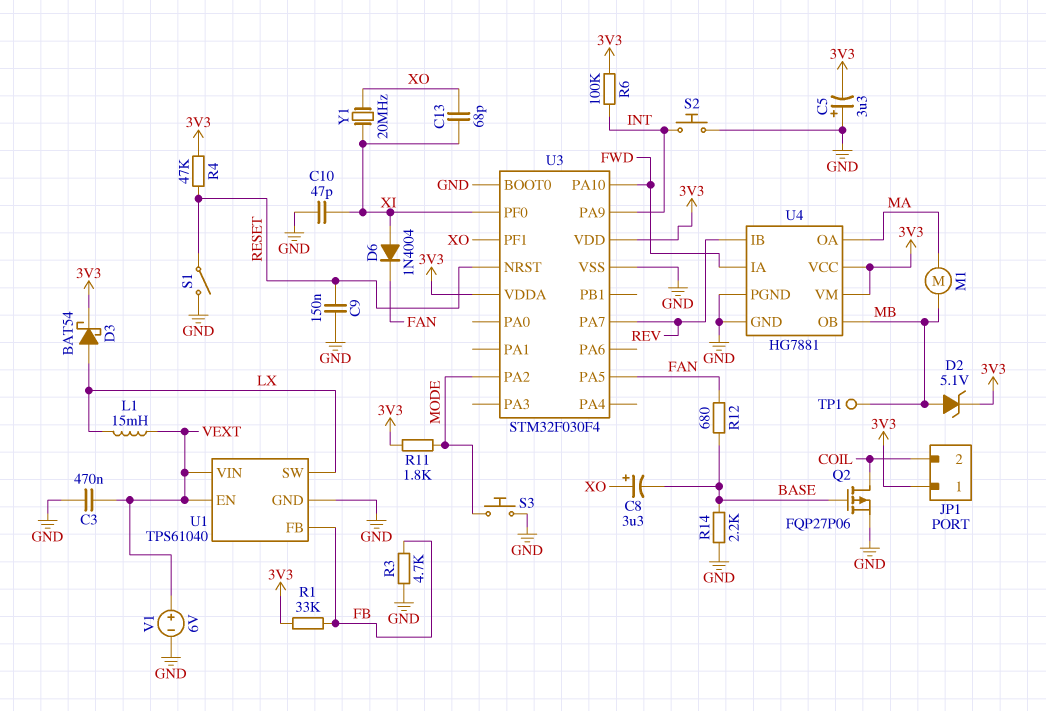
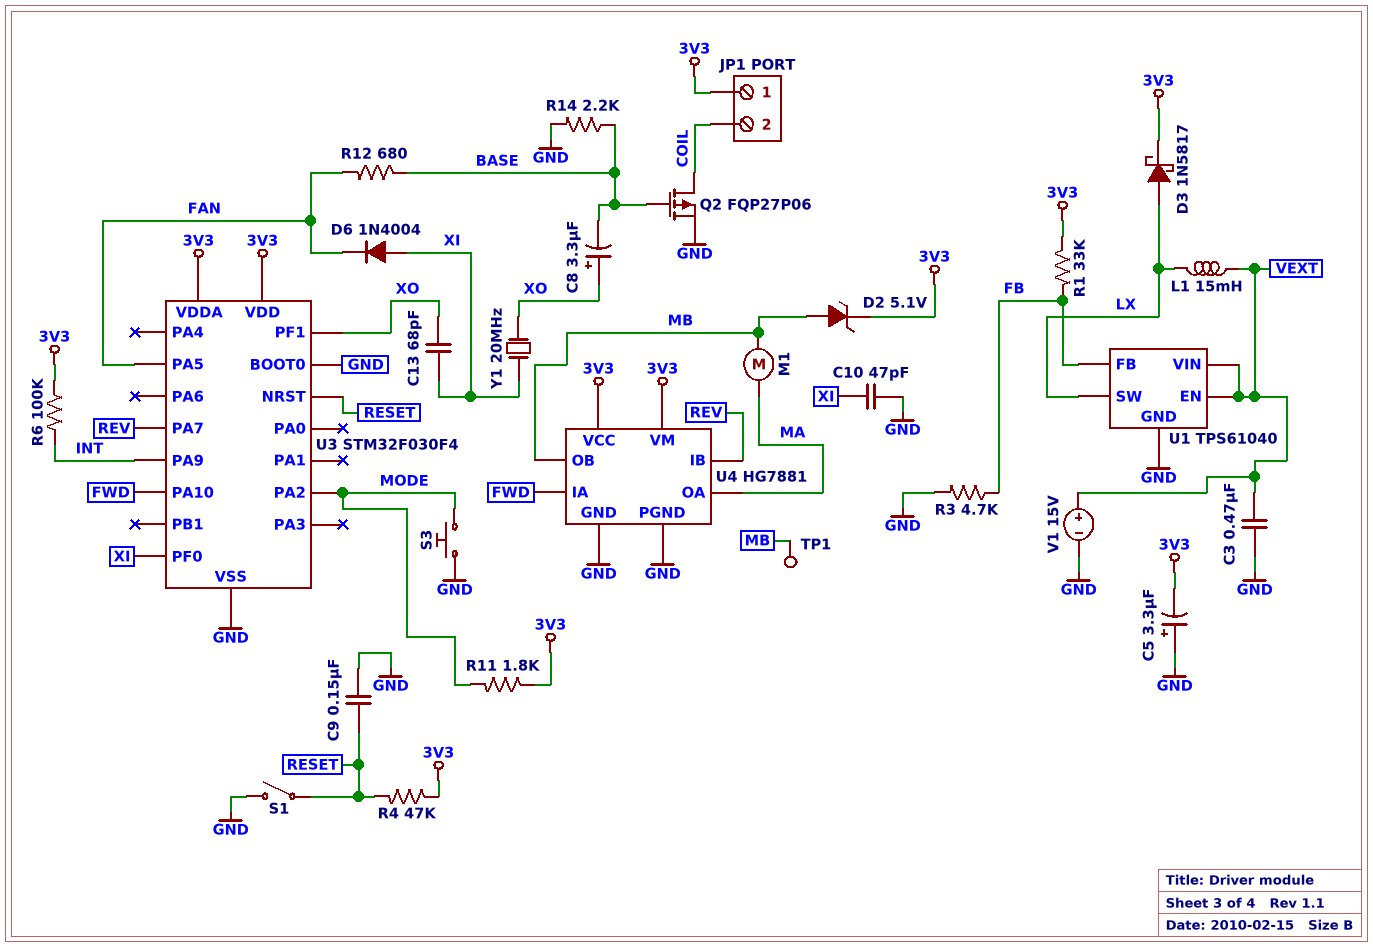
D3: schottky BAT54 (A LX, K 3V3) -> schottky 1N5817 (A LX, K 3V3)
S2: button (GND, INT) -> none
V1: 6V (plus VEXT, minus GND) -> 15V (plus VEXT, minus GND)

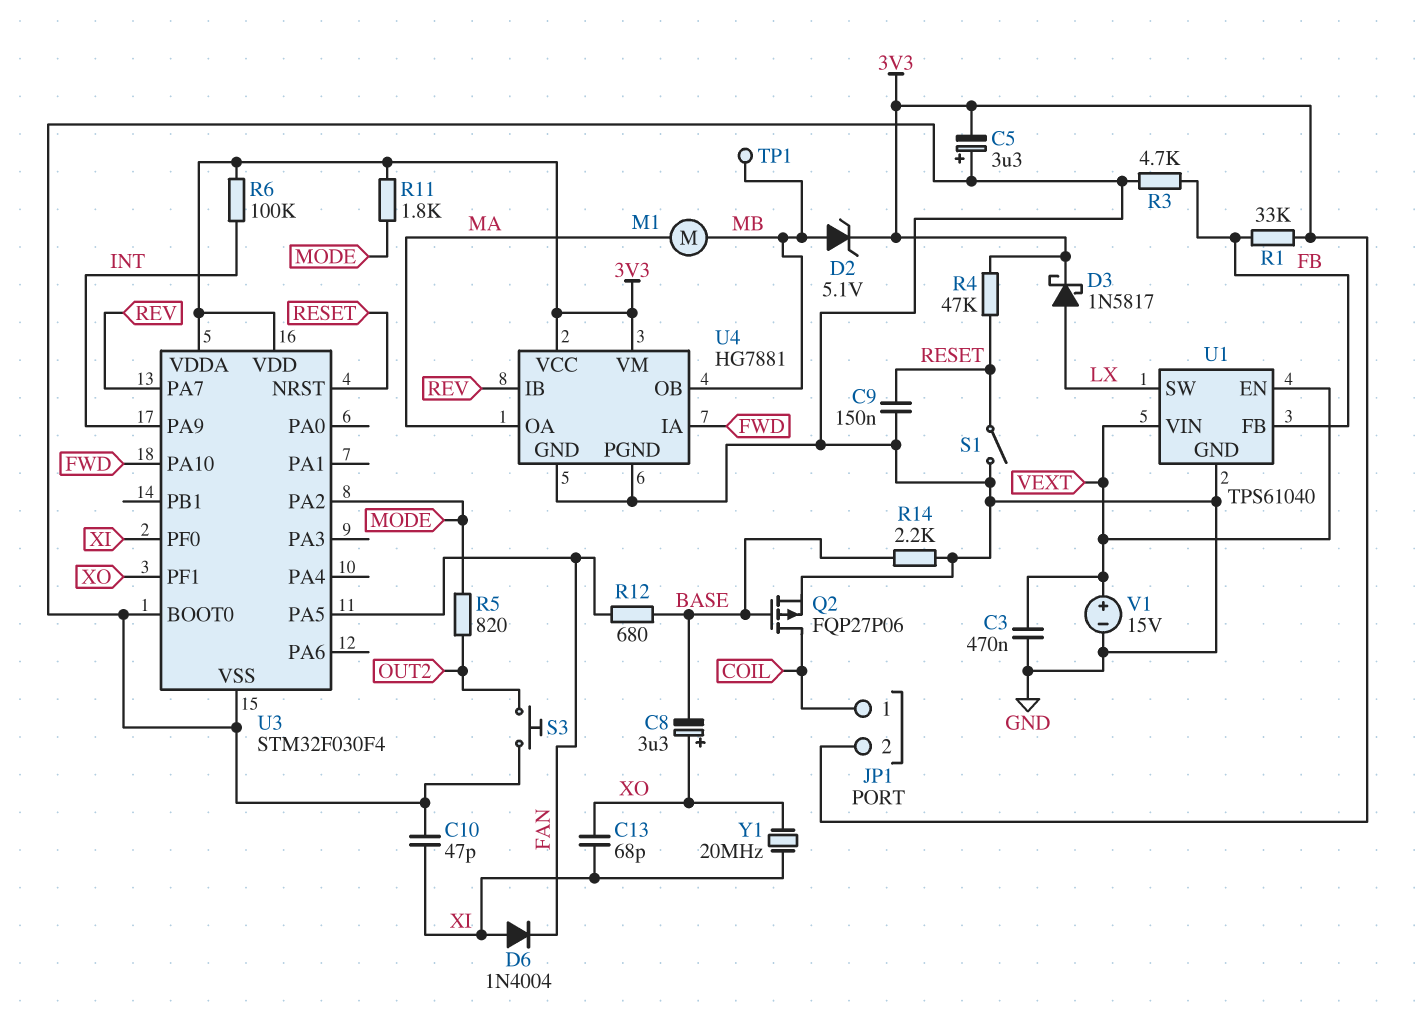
JP1 pin 1: 3V3 -> COIL
JP1 pin 2: COIL -> 3V3
L1: 15mH (LX, VEXT) -> none
R5: none -> 820 (MODE, OUT2)
S3: button (GND, MODE) -> button (GND, OUT2)

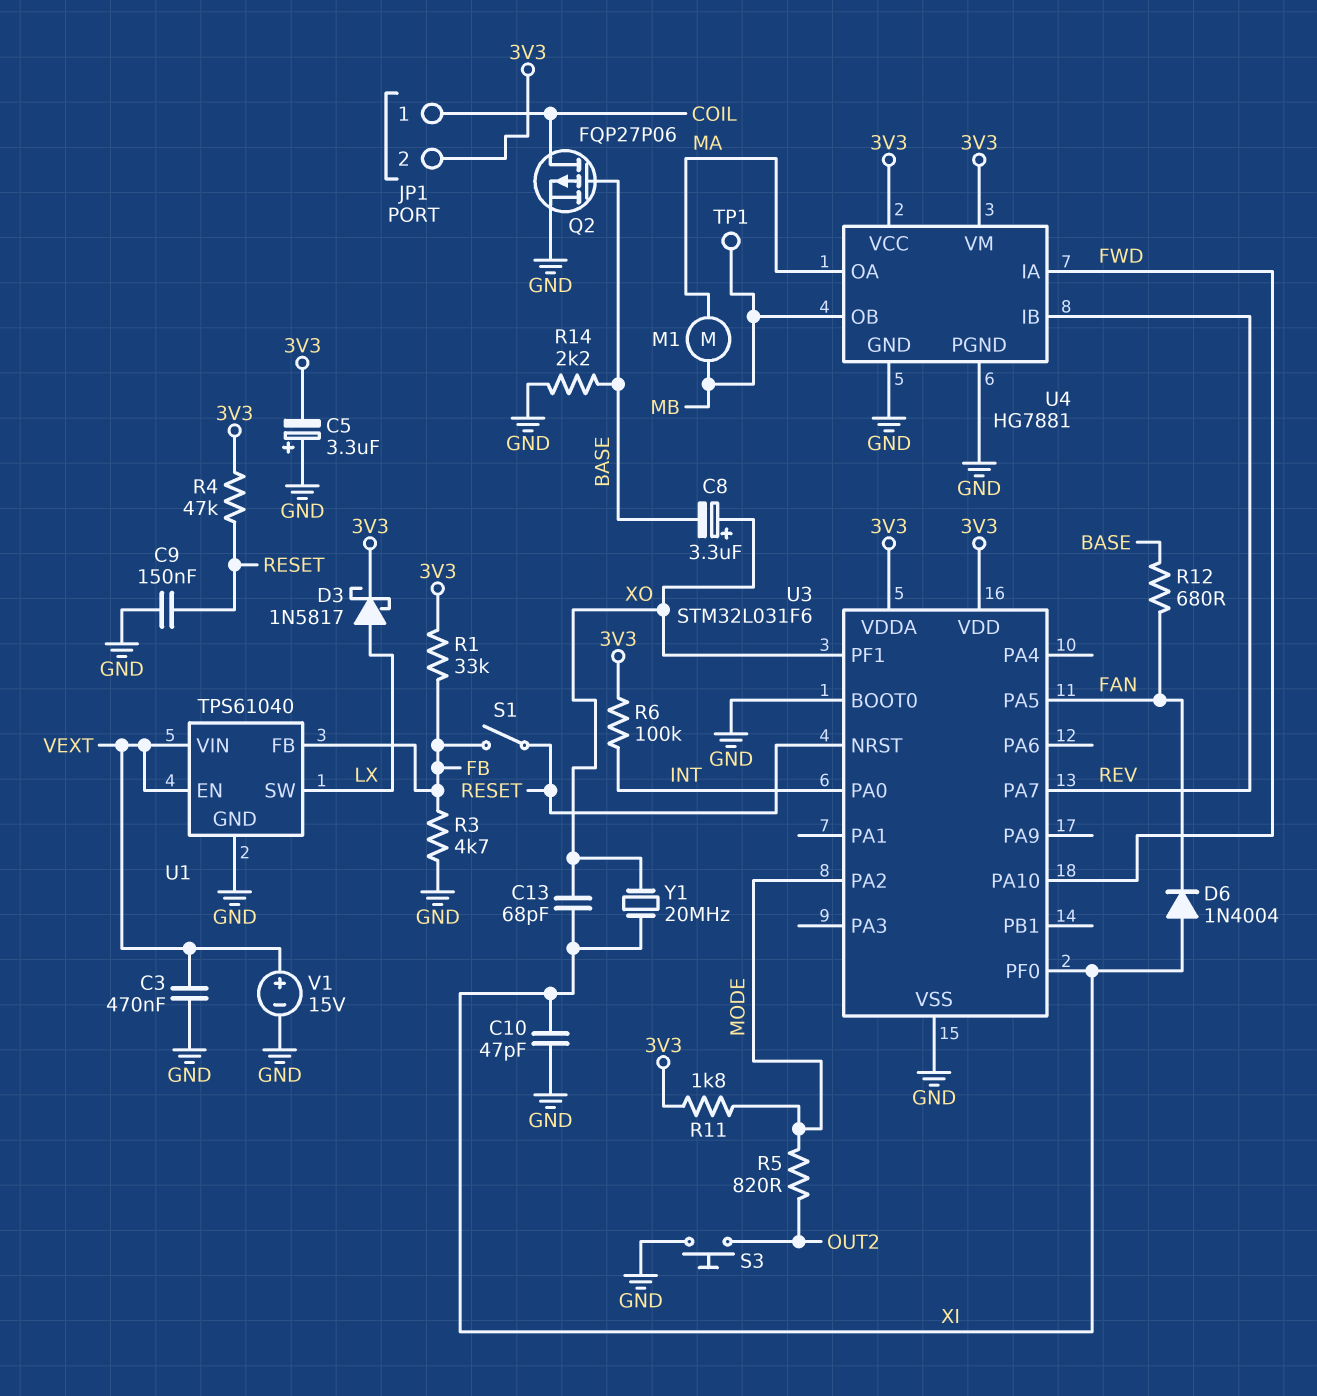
D2: zener 5.1V (A MB, K 3V3) -> none
S1: switch (GND, RESET) -> switch (FB, RESET)
U3: STM32F030F4 -> STM32L031F6
U3 pin PA0: none -> INT
U3 pin PA9: INT -> none

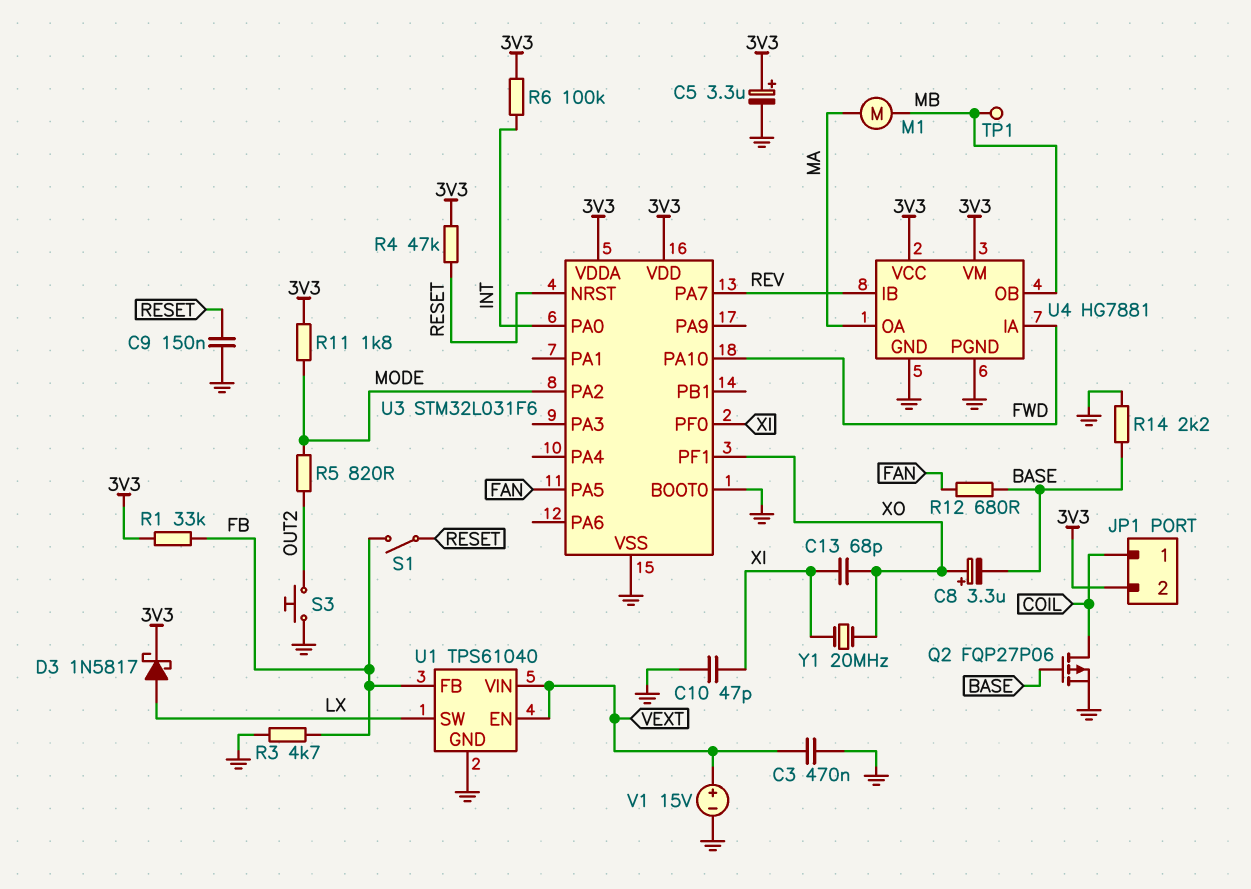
C5: 3.3uF (plus GND, minus 3V3) -> 3.3uF (plus 3V3, minus GND)
D6: diode 1N4004 (A XI, K FAN) -> none

